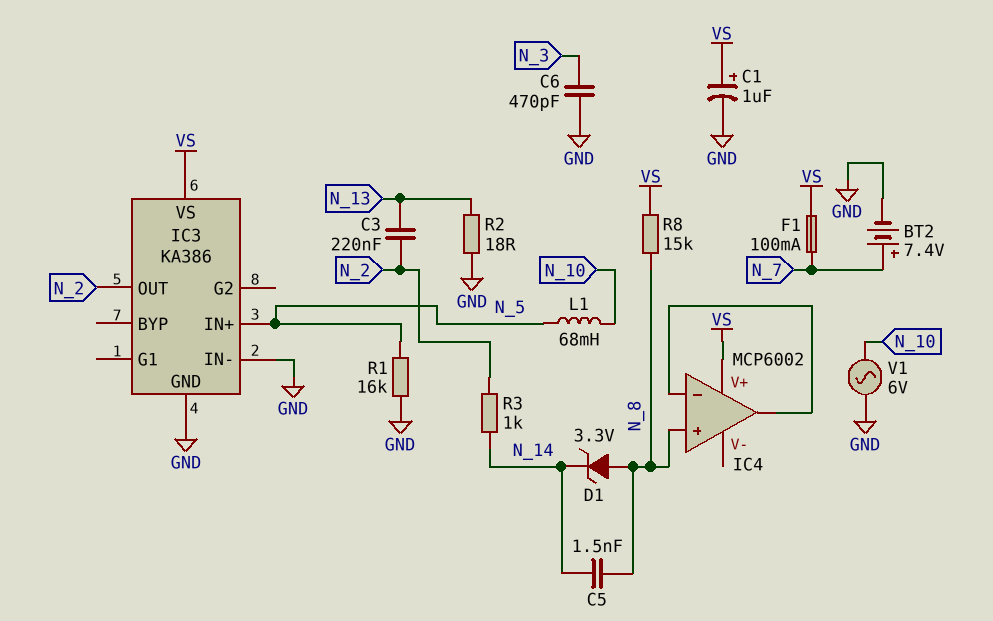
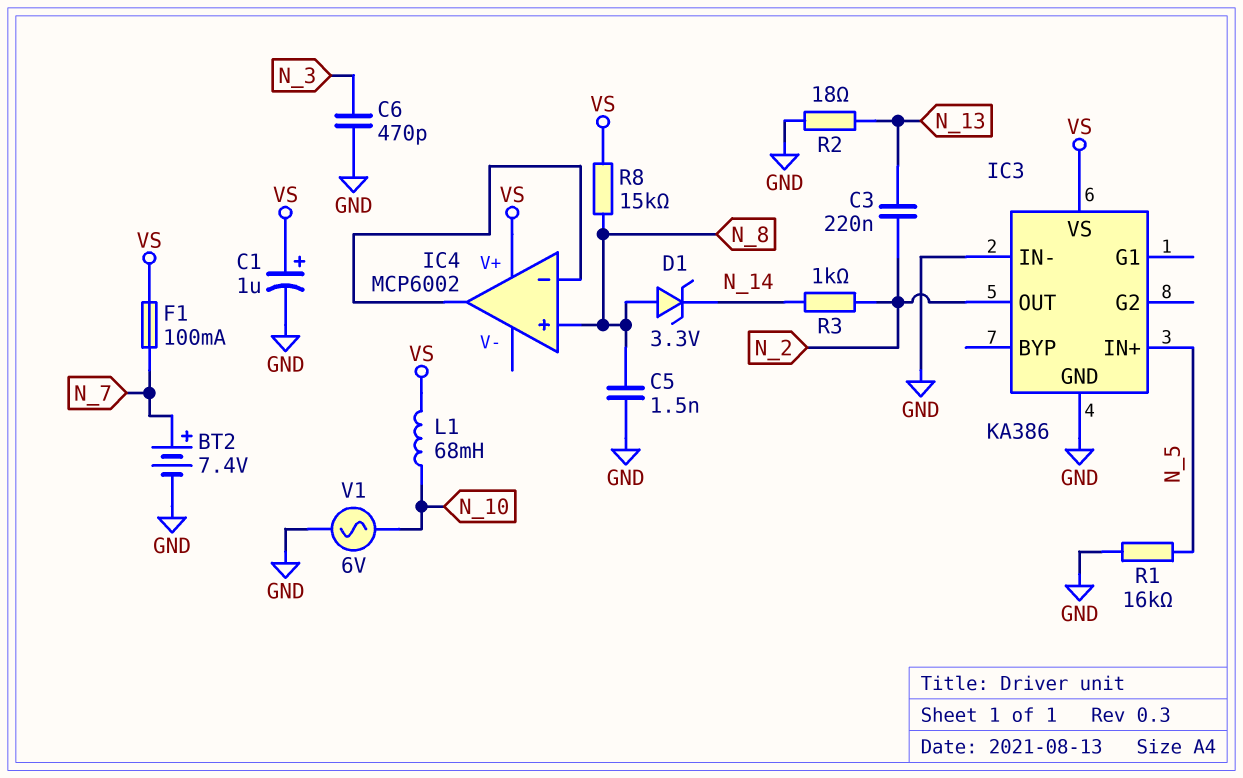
C5: 1.5nF (N_8, N_14) -> 1.5nF (GND, N_8)
L1: 68mH (N_5, N_10) -> 68mH (N_10, VS)

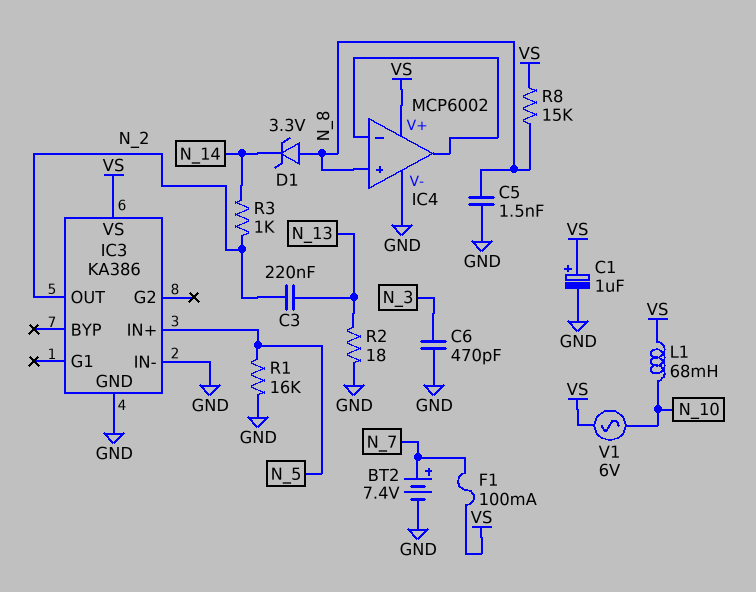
IC4 pin V-: none -> GND
V1: AC 6V (GND, N_10) -> AC 6V (N_10, VS)

